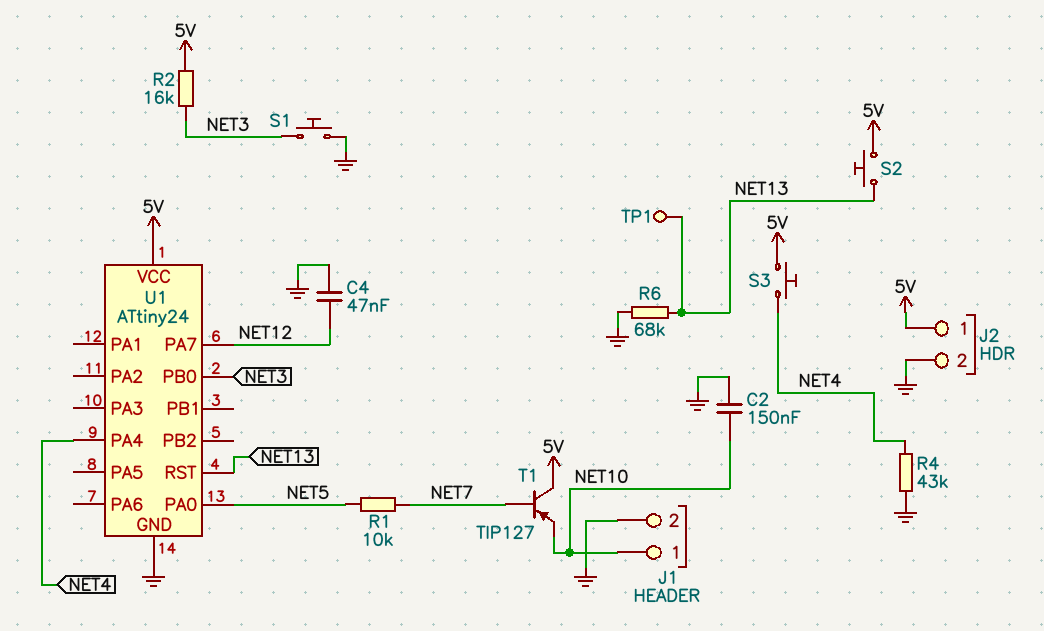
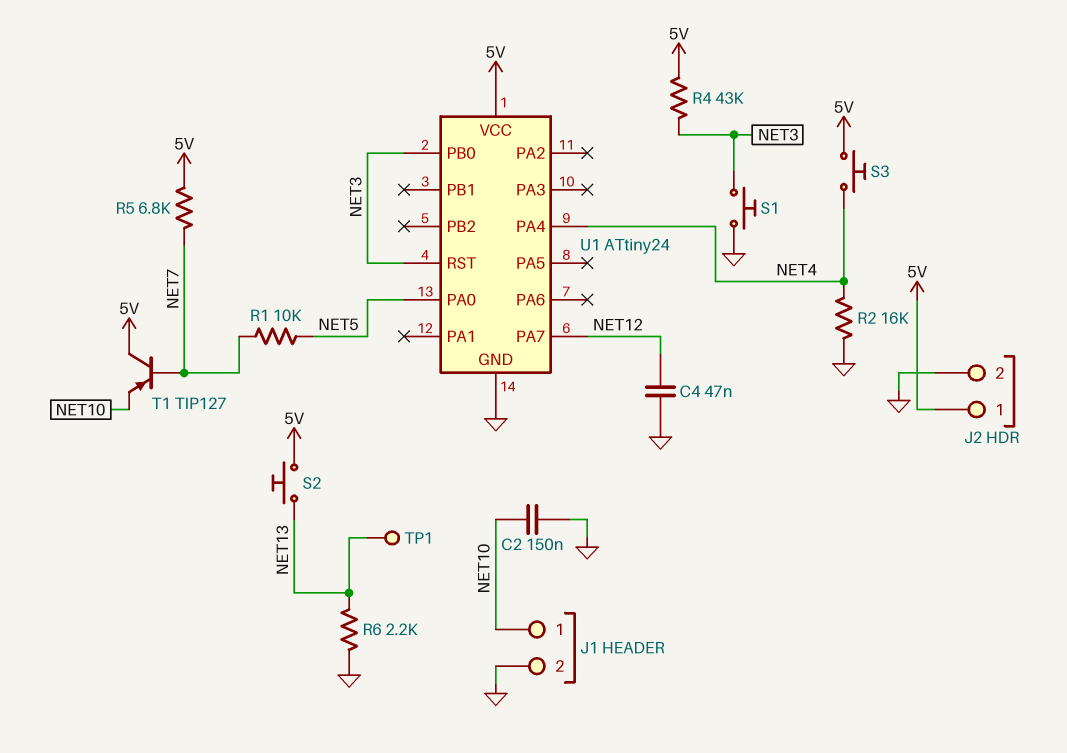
R2: 16k (5V, NET3) -> 16k (GND, NET4)
R4: 43k (GND, NET4) -> 43k (5V, NET3)
R5: none -> 6.8k (5V, NET7)
R6: 68k (GND, NET13) -> 2.2k (GND, NET13)
U1 pin RST: NET13 -> NET3

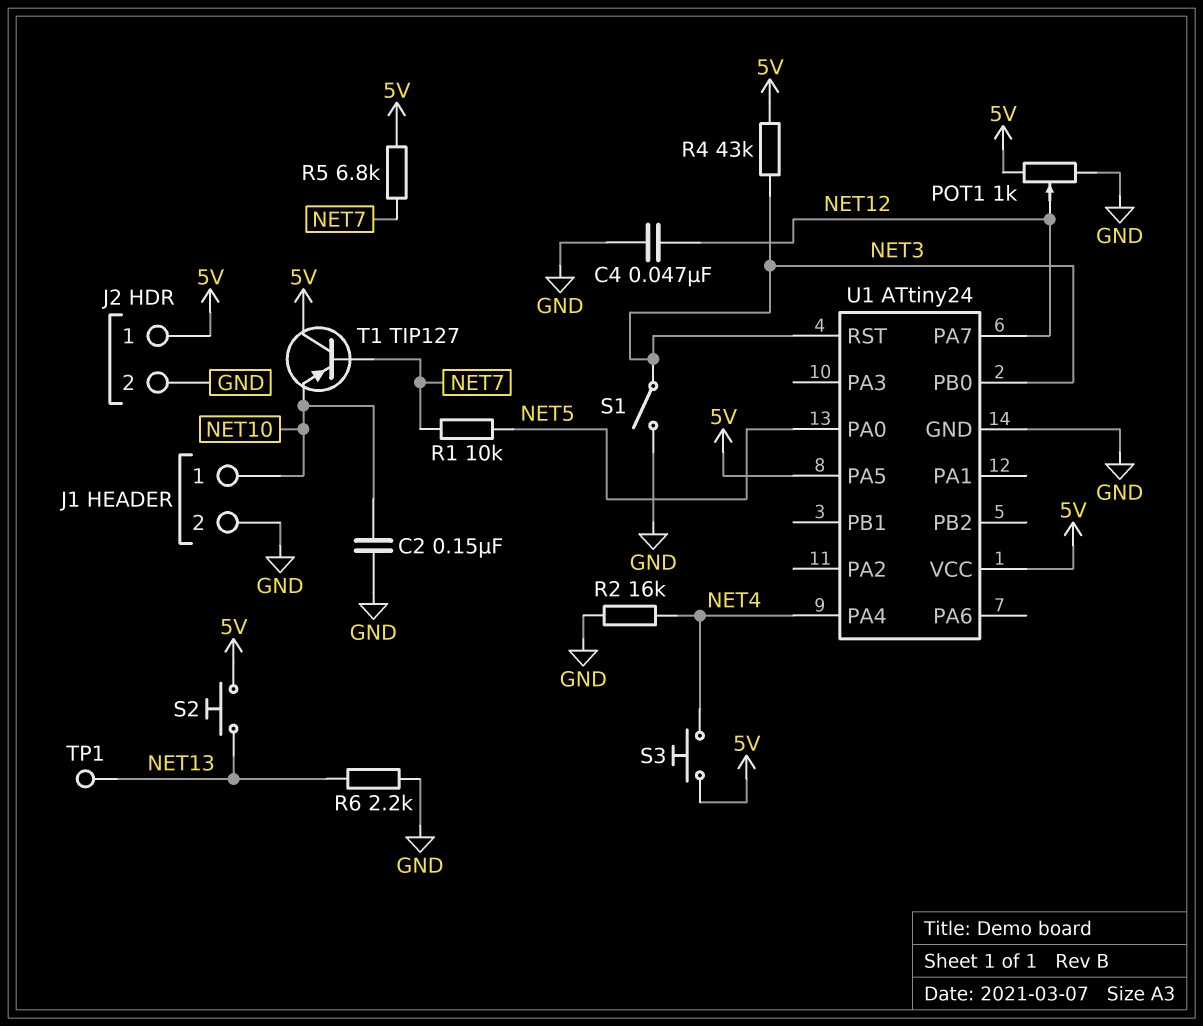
POT1: none -> 1k (5V, GND, wiper NET12)
S1: button (GND, NET3) -> switch (GND, NET3)
U1 pin PA5: none -> 5V

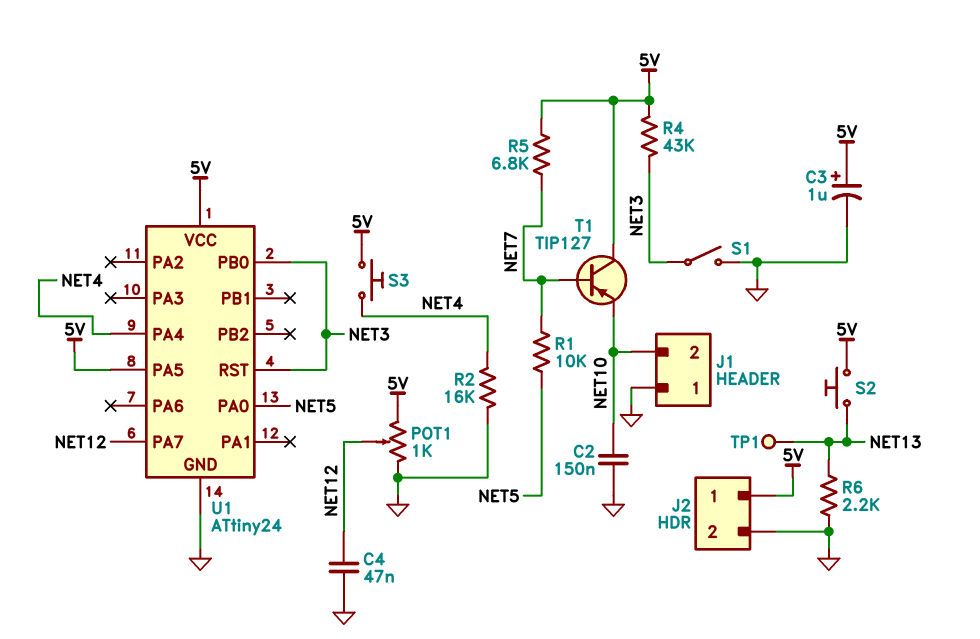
C3: none -> 1uF (plus 5V, minus GND)
J1 pin 1: NET10 -> GND
J1 pin 2: GND -> NET10

